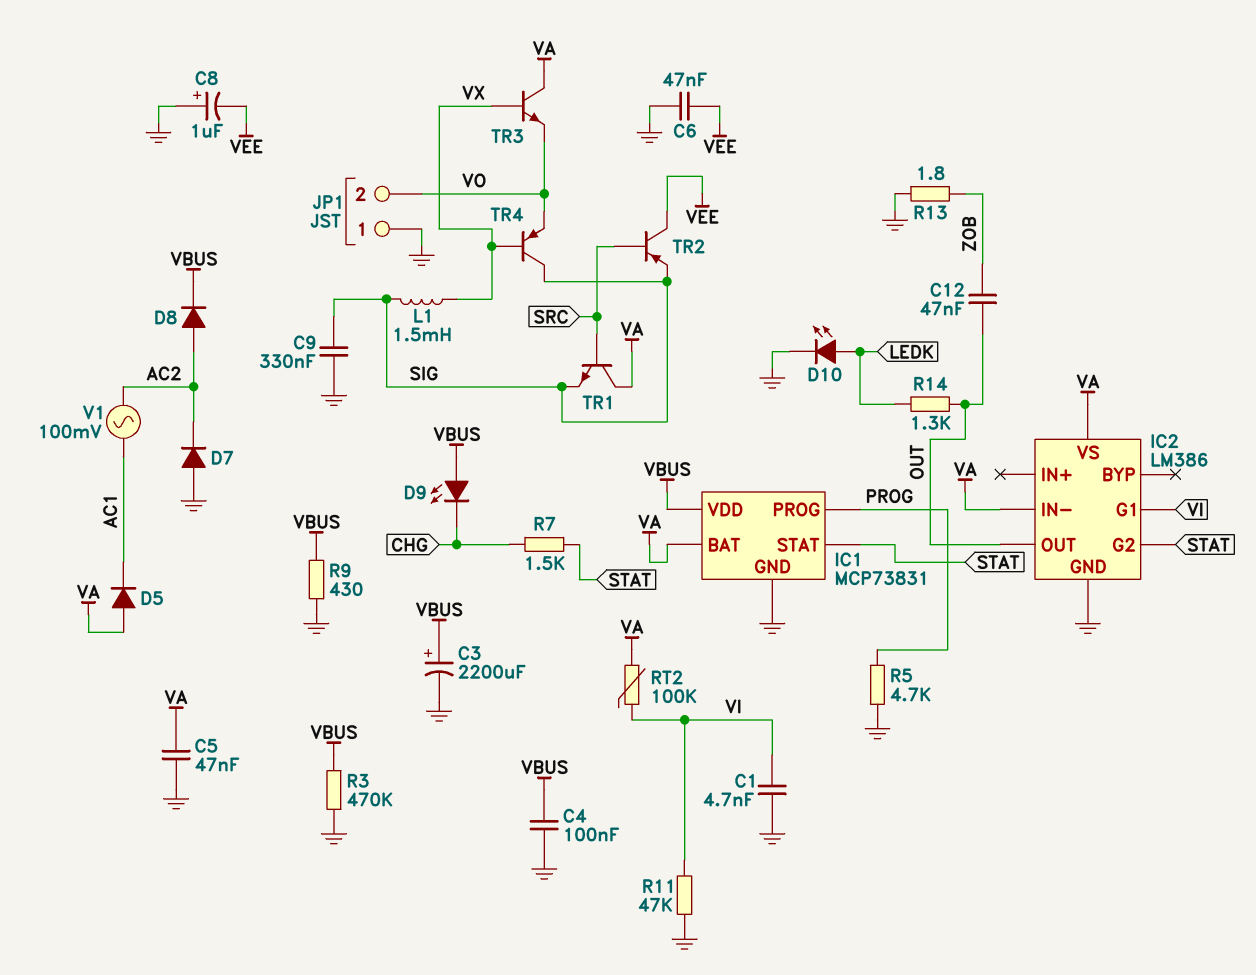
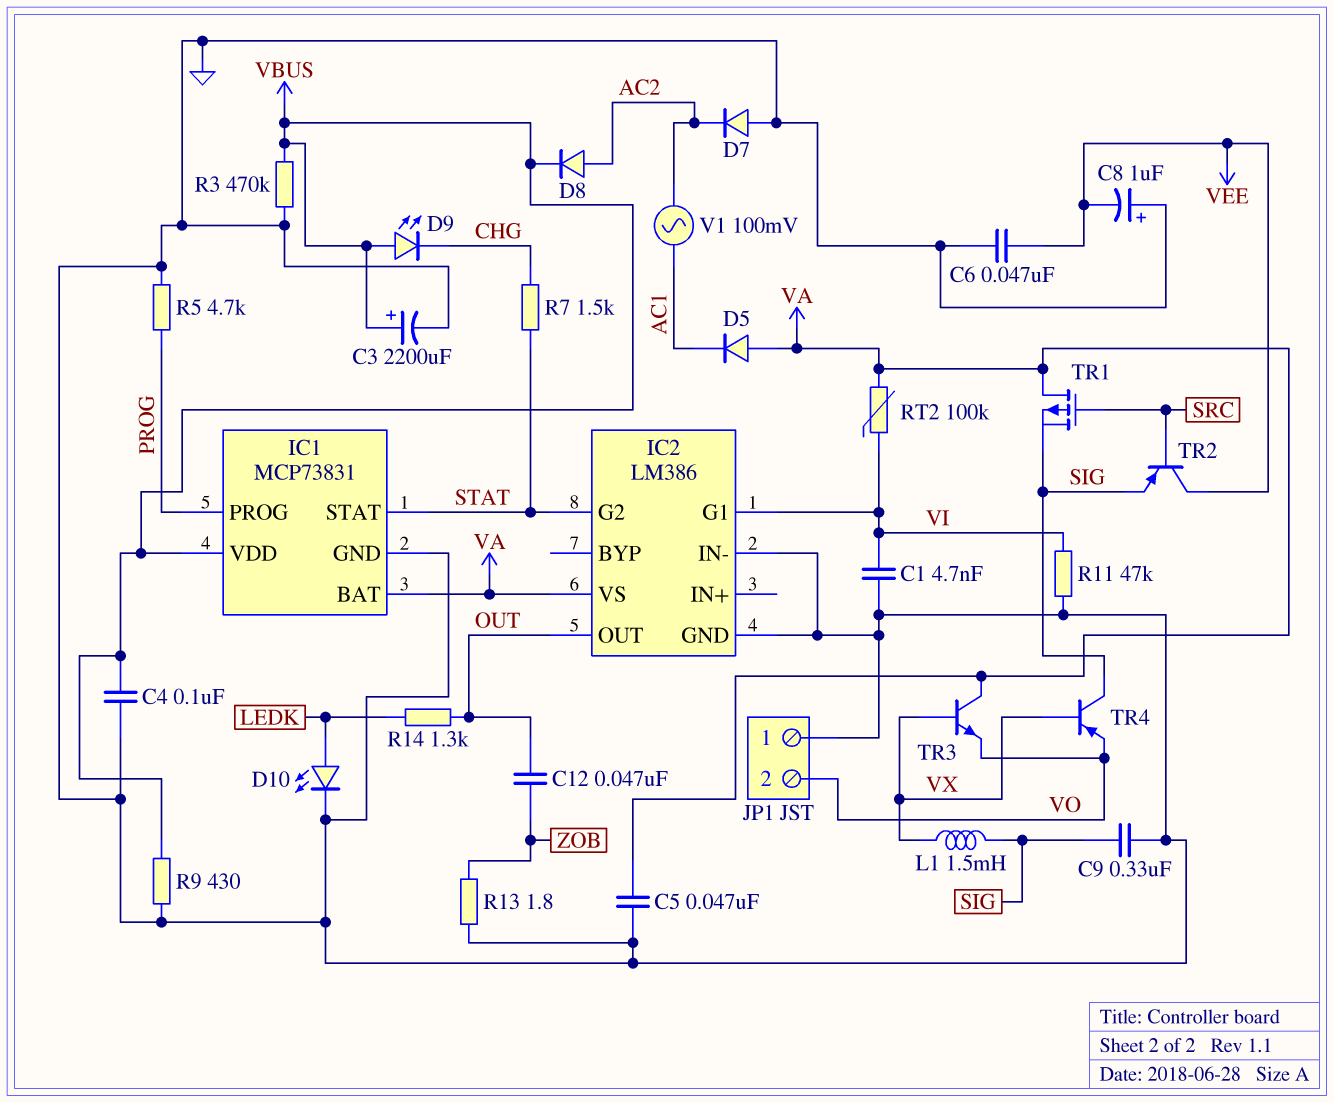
IC2 pin IN-: VA -> GND
TR1: NPN (B SRC, C VA, E SIG) -> PMOS (G SRC, D VA, S SIG)

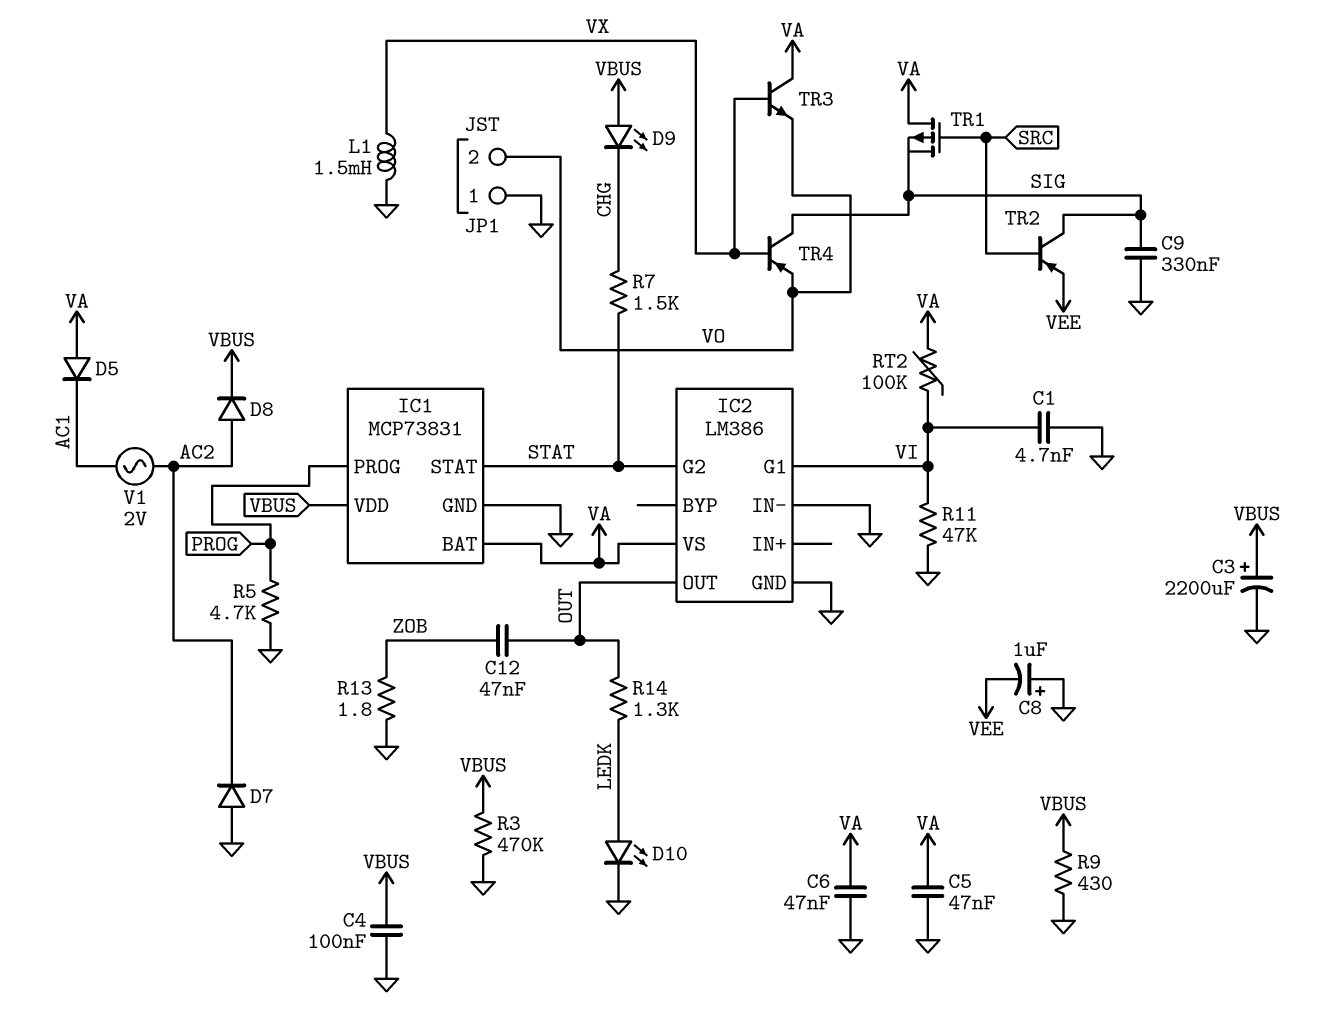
C6: 47nF (GND, VEE) -> 47nF (GND, VA)
L1: 1.5mH (SIG, VX) -> 1.5mH (GND, VX)
TR2: PNP (B SRC, C VEE, E SIG) -> PNP (B SRC, C SIG, E VEE)
V1: AC 100mV (AC1, AC2) -> AC 2V (AC1, AC2)

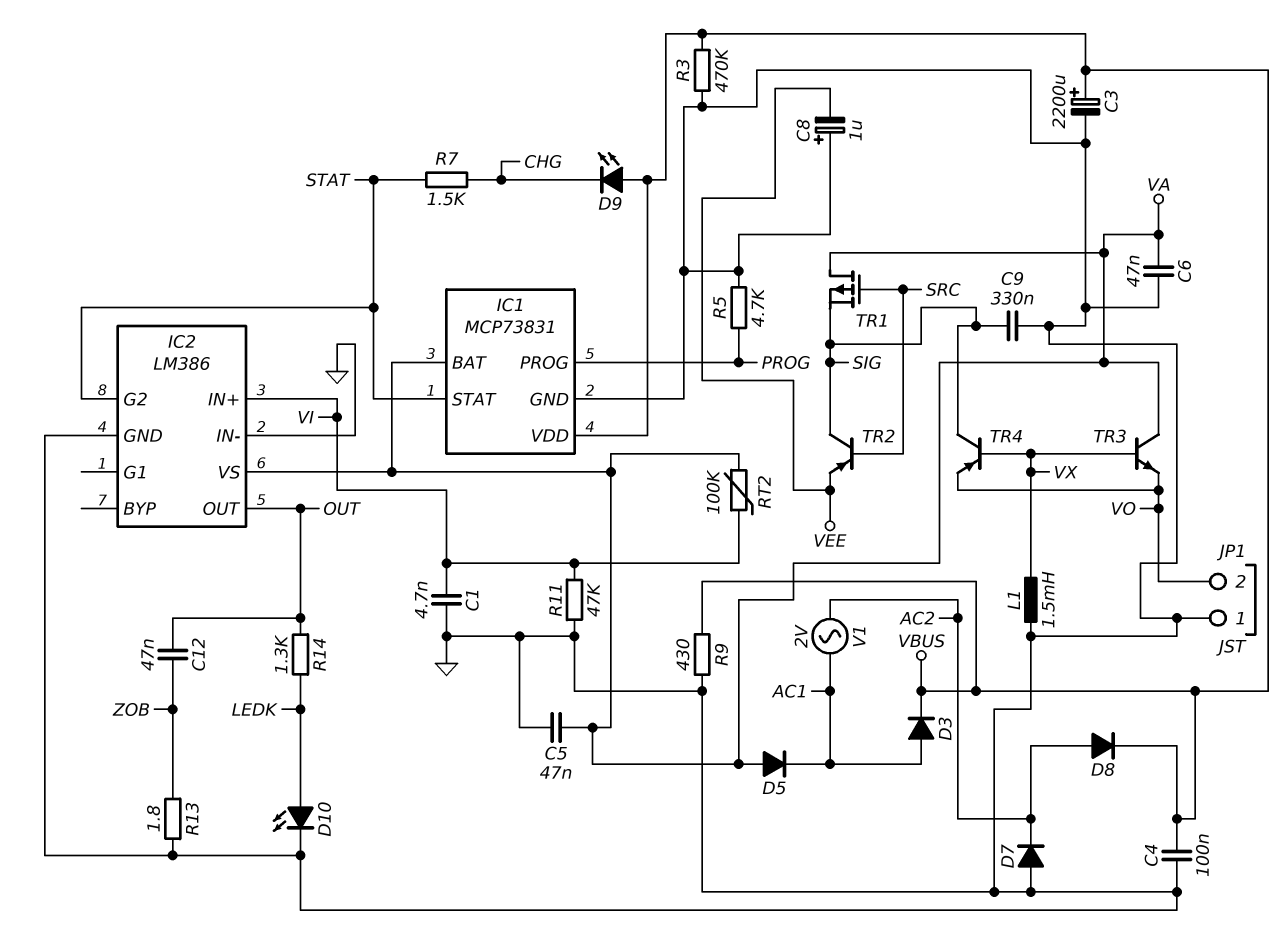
D3: none -> diode (A AC1, K VBUS)
IC2 pin G1: VI -> none
IC2 pin IN+: none -> VI

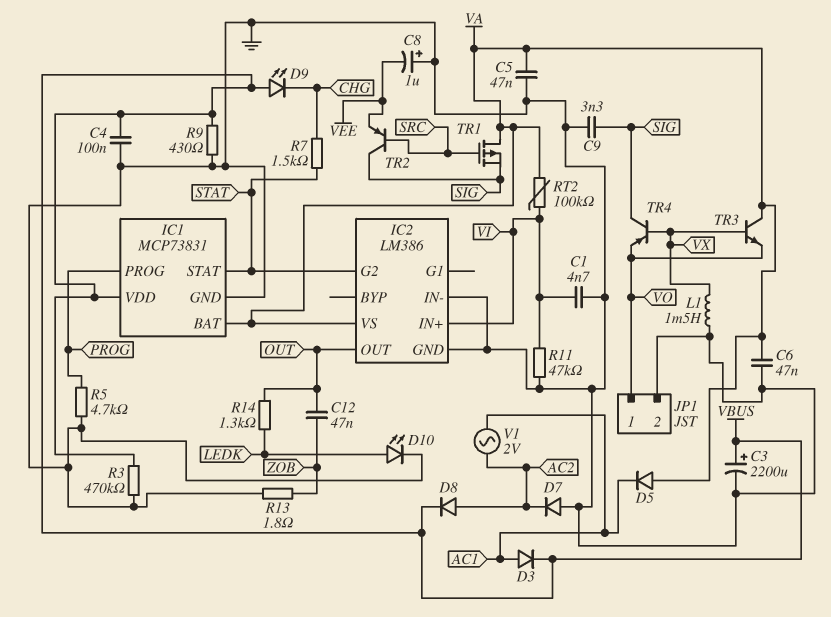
C9: 330nF (GND, SIG) -> 3.3nF (GND, SIG)
JP1 pin 1: GND -> VO
JP1 pin 2: VO -> GND

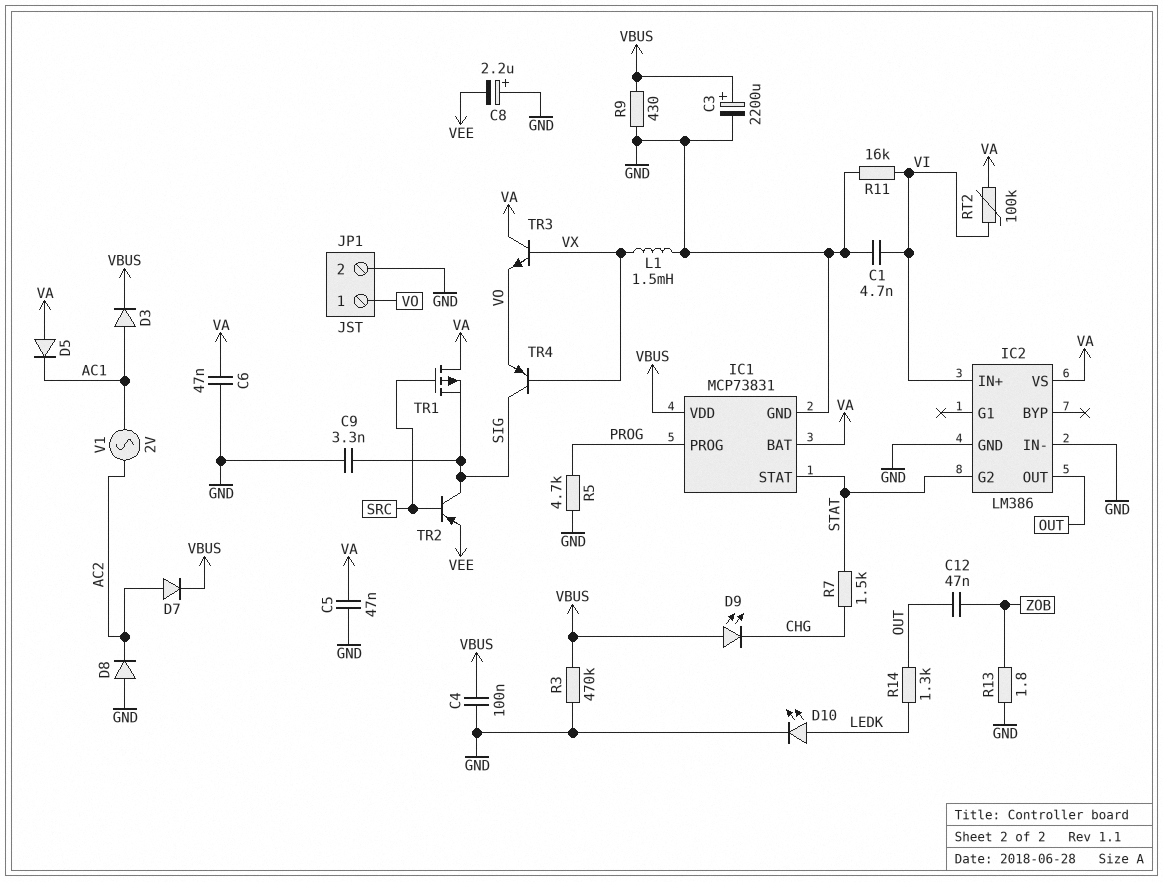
C8: 1uF (plus GND, minus VEE) -> 2.2uF (plus GND, minus VEE)
D7: diode (A GND, K AC2) -> diode (A AC2, K VBUS)
D8: diode (A AC2, K VBUS) -> diode (A GND, K AC2)
R11: 47k (GND, VI) -> 16k (GND, VI)

